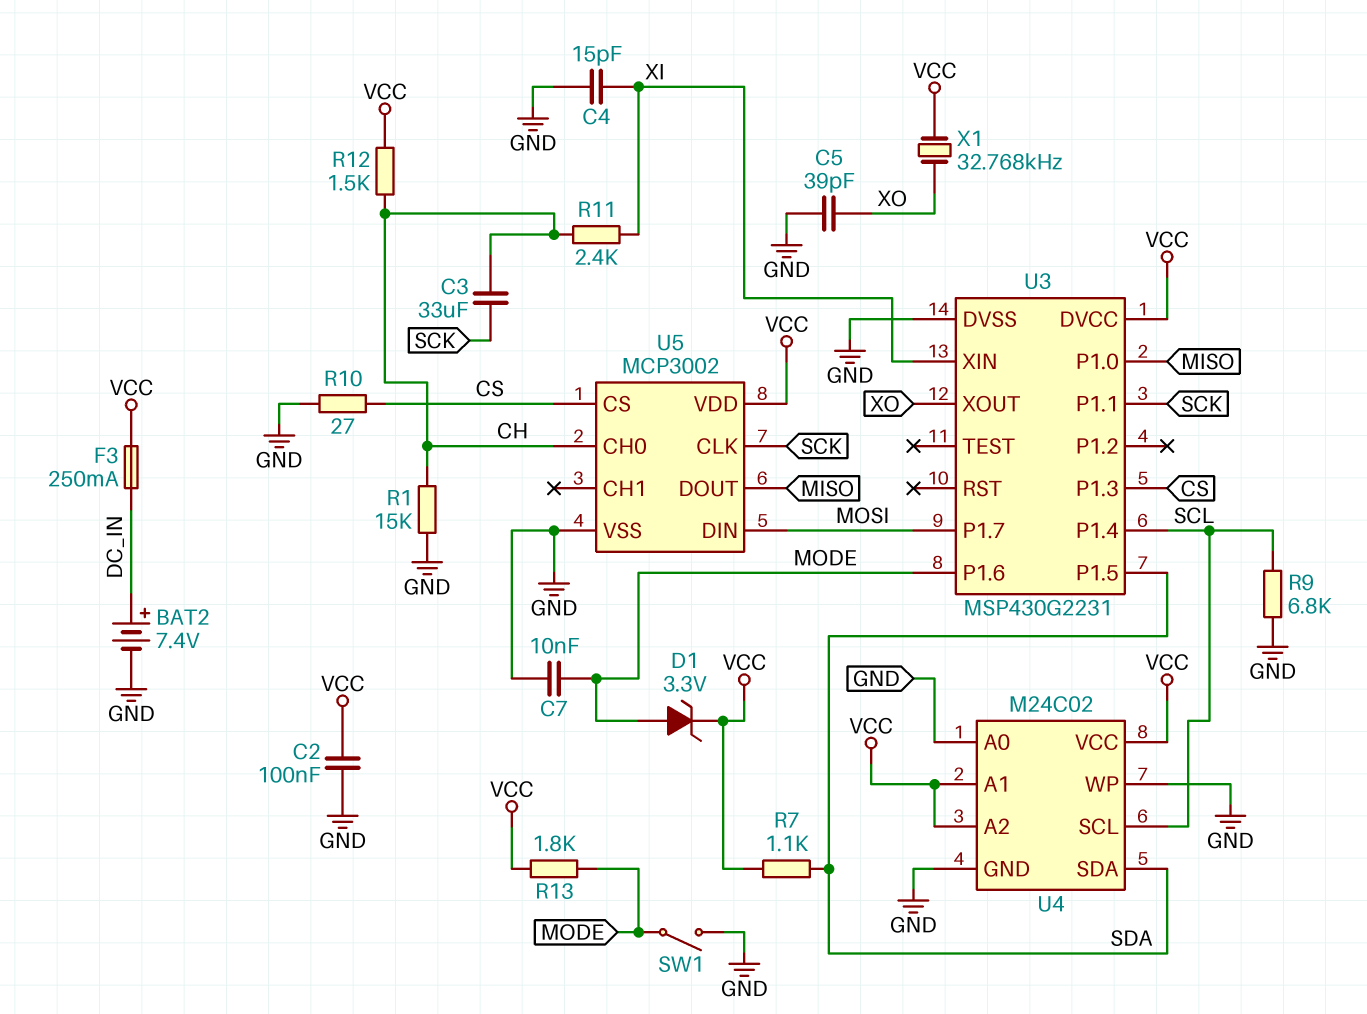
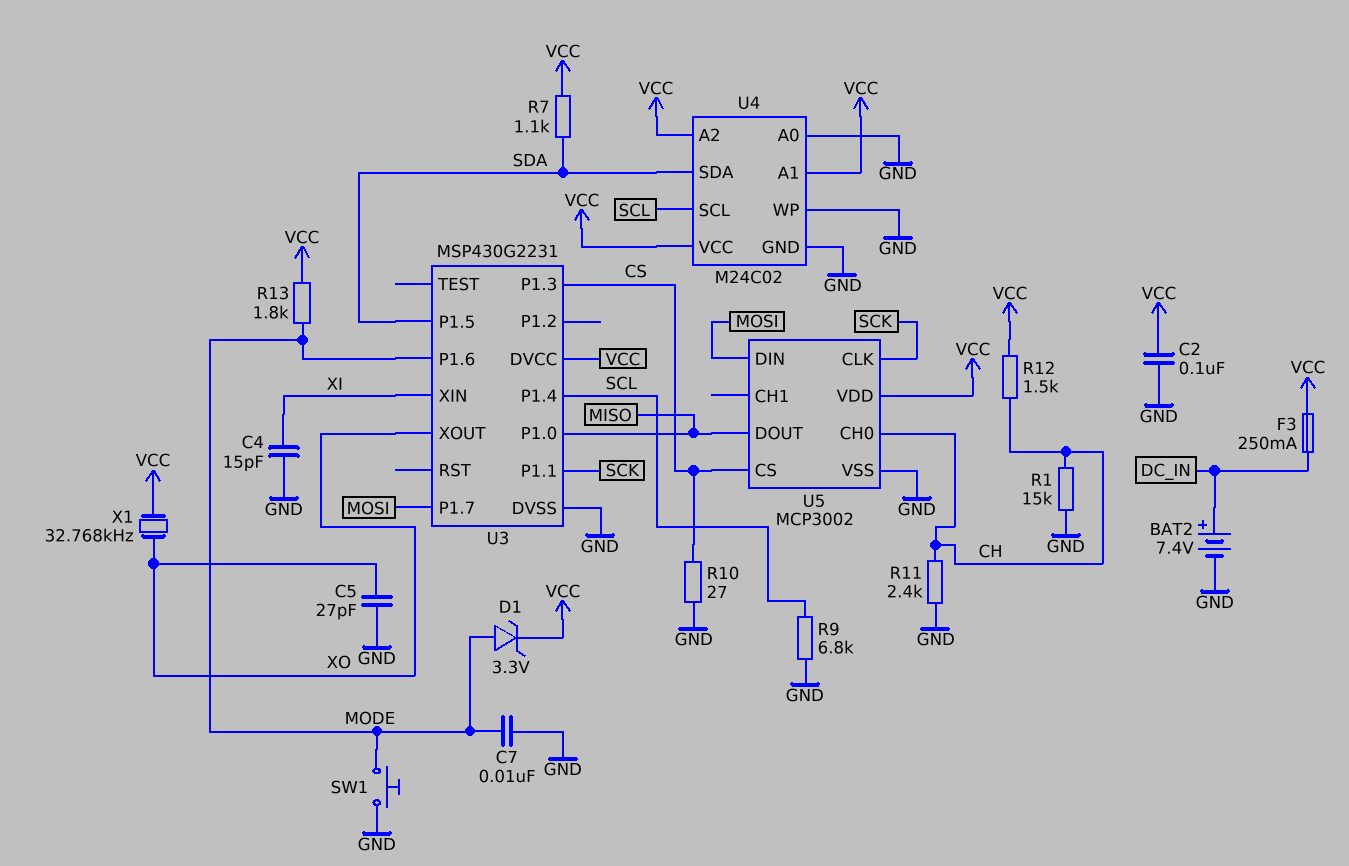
C3: 33uF (CH, SCK) -> none
C5: 39pF (GND, XO) -> 27pF (GND, XO)
R11: 2.4k (CH, XI) -> 2.4k (CH, GND)
SW1: switch (GND, MODE) -> button (GND, MODE)

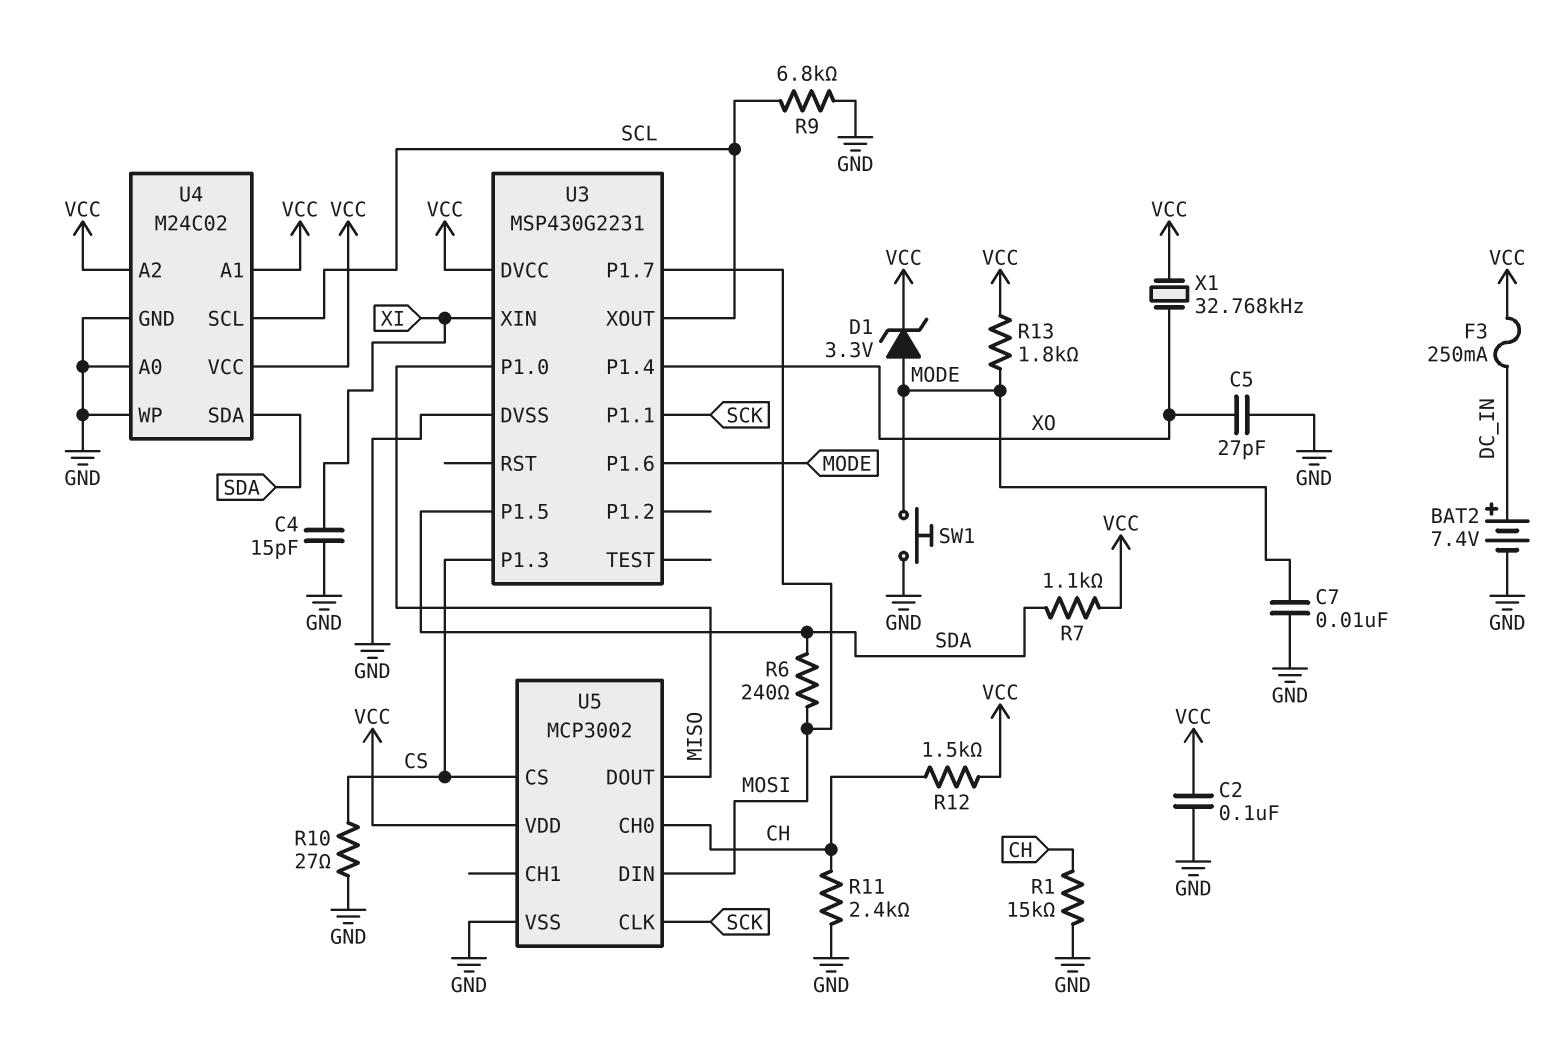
R6: none -> 240 (MOSI, SDA)
U3 pin P1.4: SCL -> XO
U3 pin XOUT: XO -> SCL

